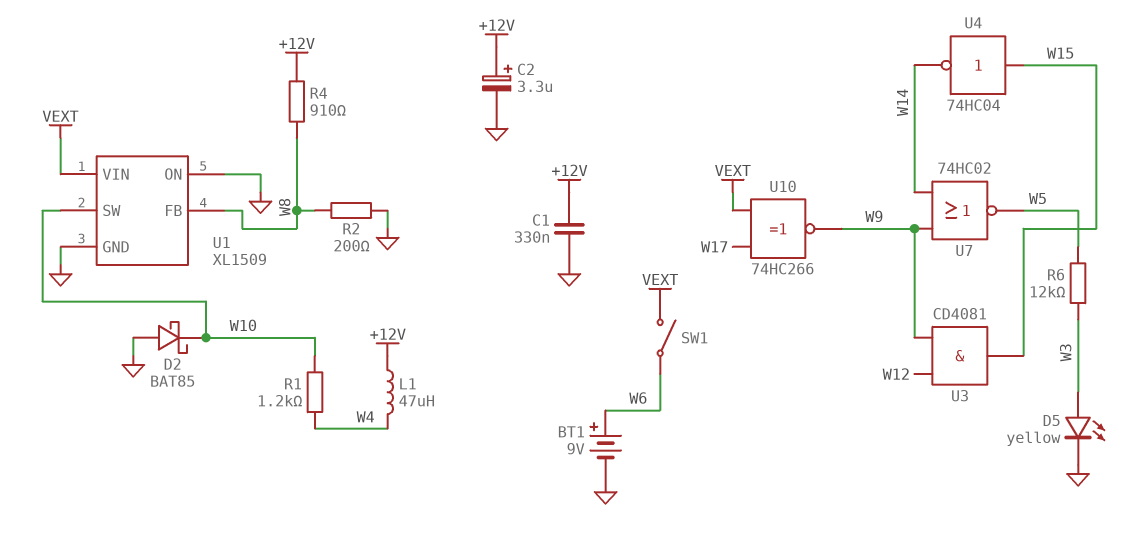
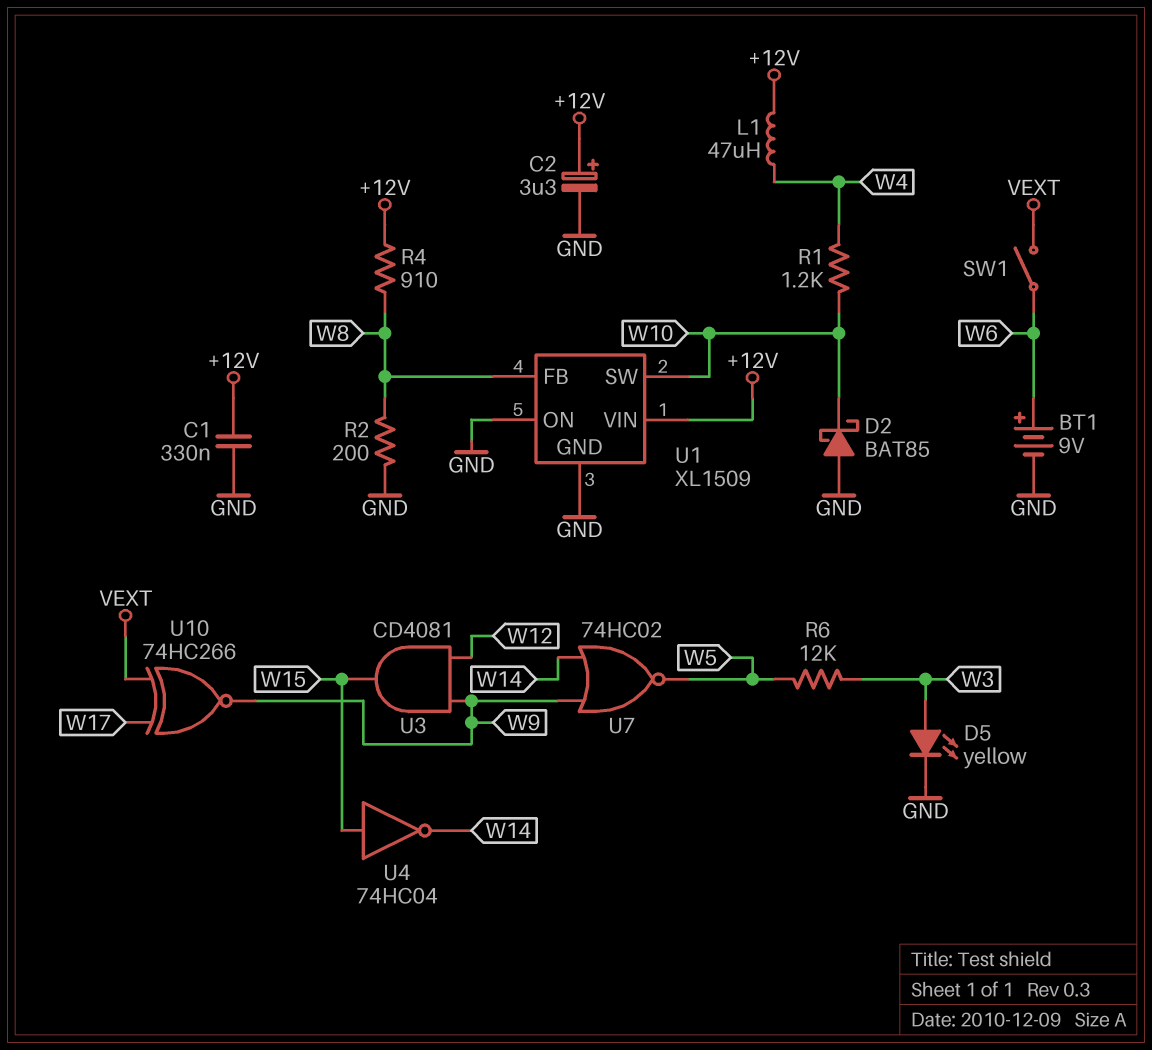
U1 pin VIN: VEXT -> +12V

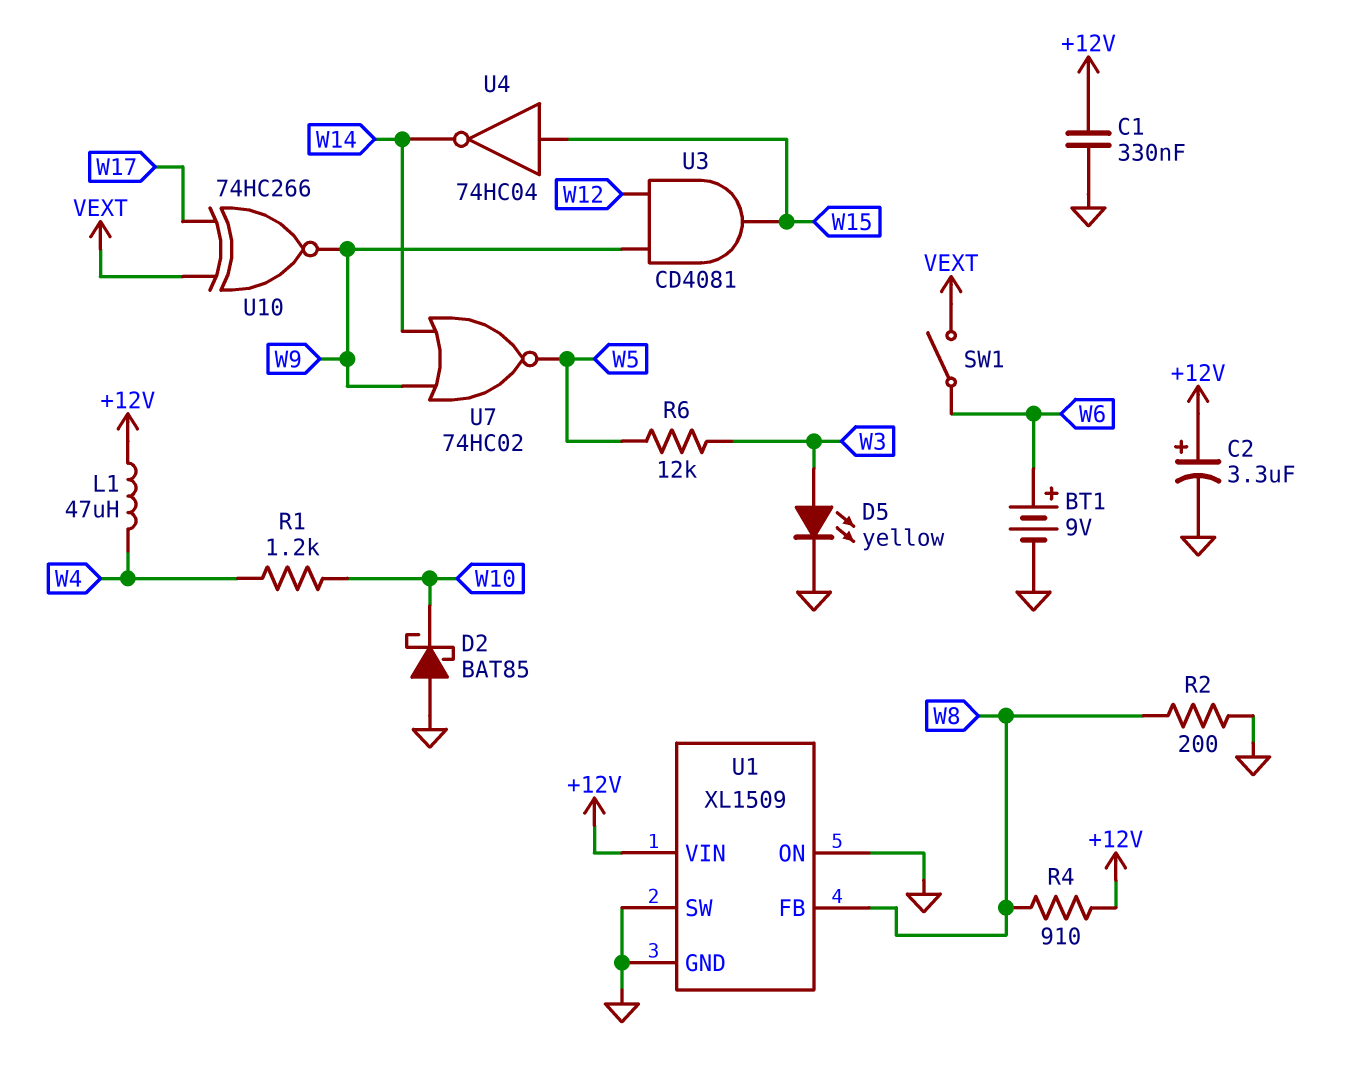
U1 pin SW: W10 -> GND

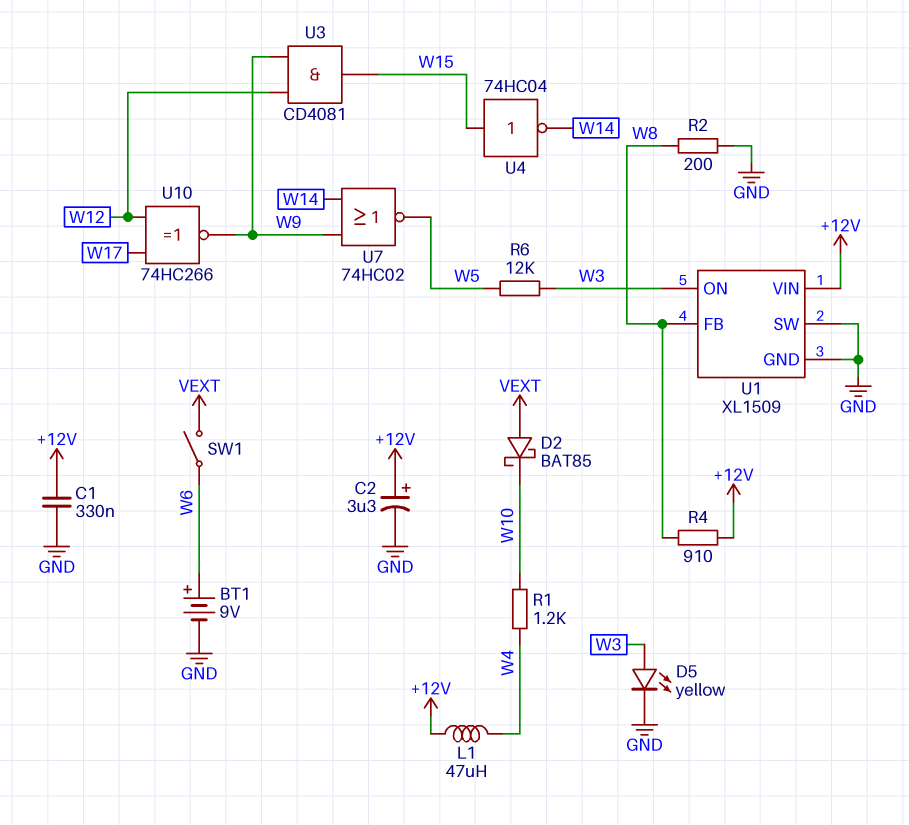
D2: schottky BAT85 (A GND, K W10) -> schottky BAT85 (A VEXT, K W10)
U1 pin ON: GND -> W3
U10: XNOR 74HC266 (in VEXT, in W17, out W9) -> XNOR 74HC266 (in W12, in W17, out W9)

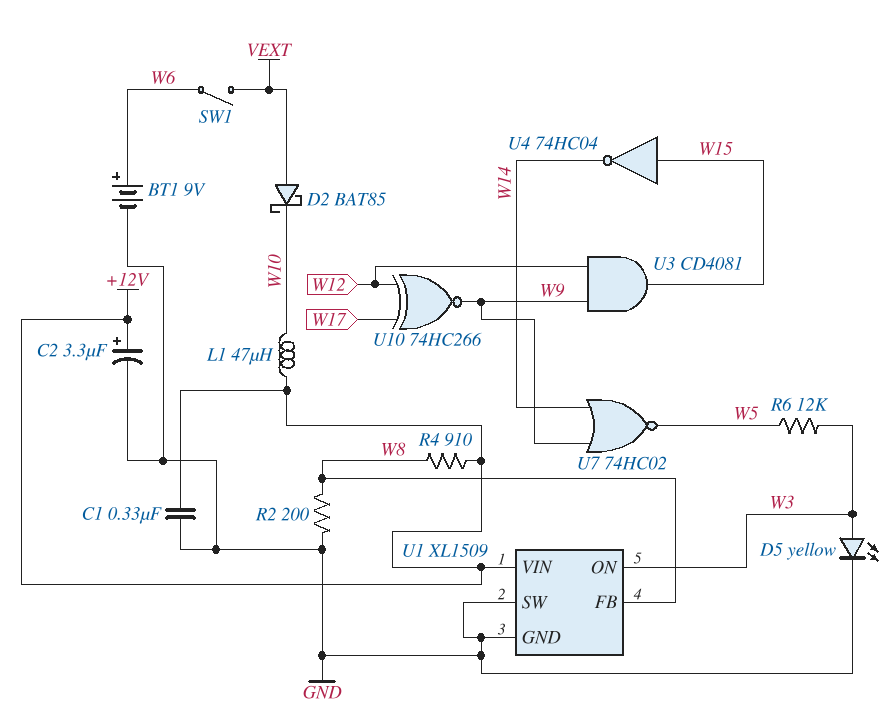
L1: 47uH (+12V, W4) -> 47uH (+12V, W10)
R1: 1.2k (W4, W10) -> none

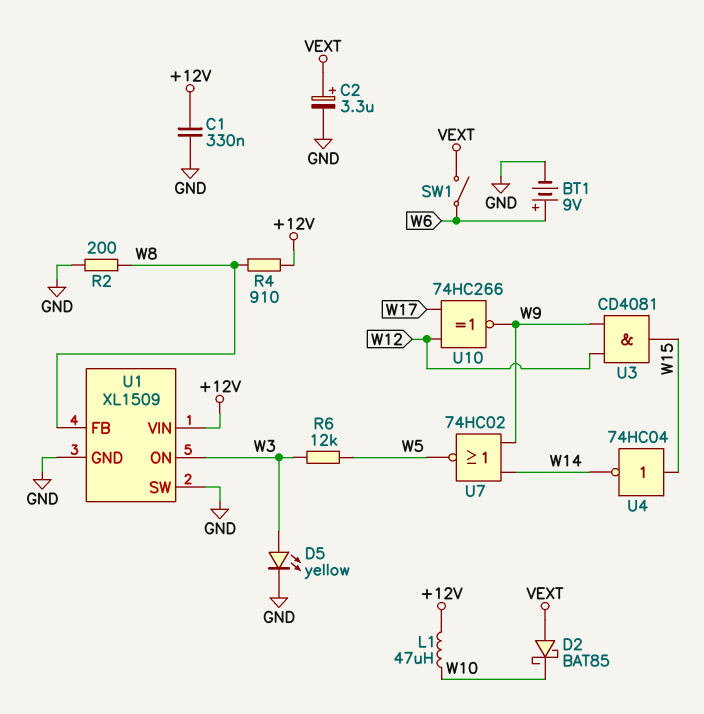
C2: 3.3uF (plus +12V, minus GND) -> 3.3uF (plus VEXT, minus GND)

